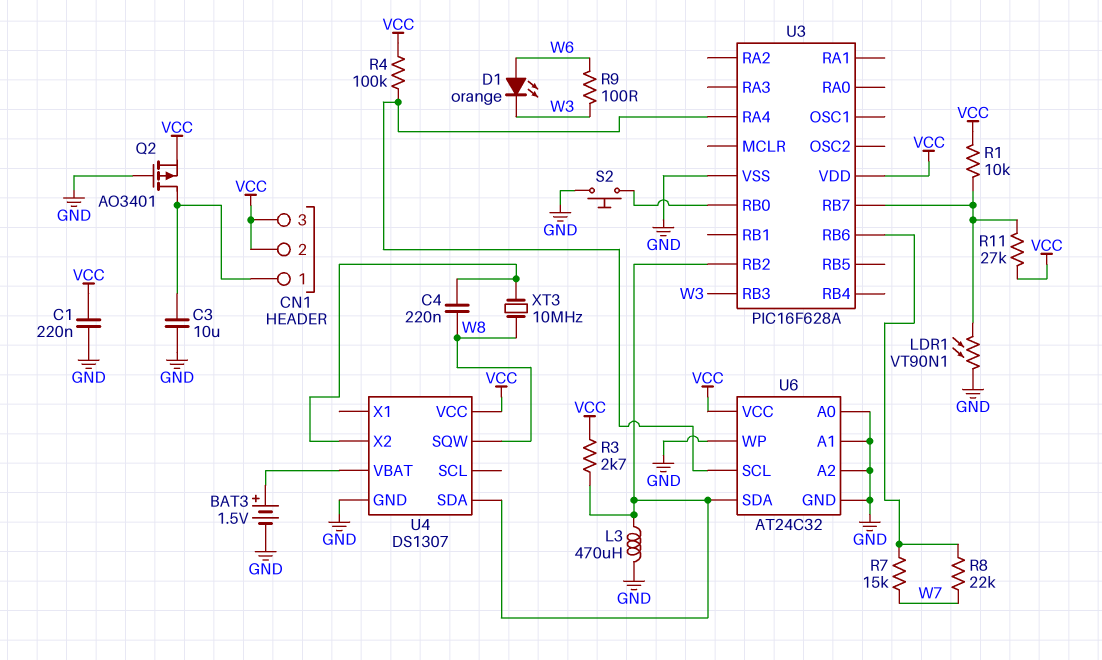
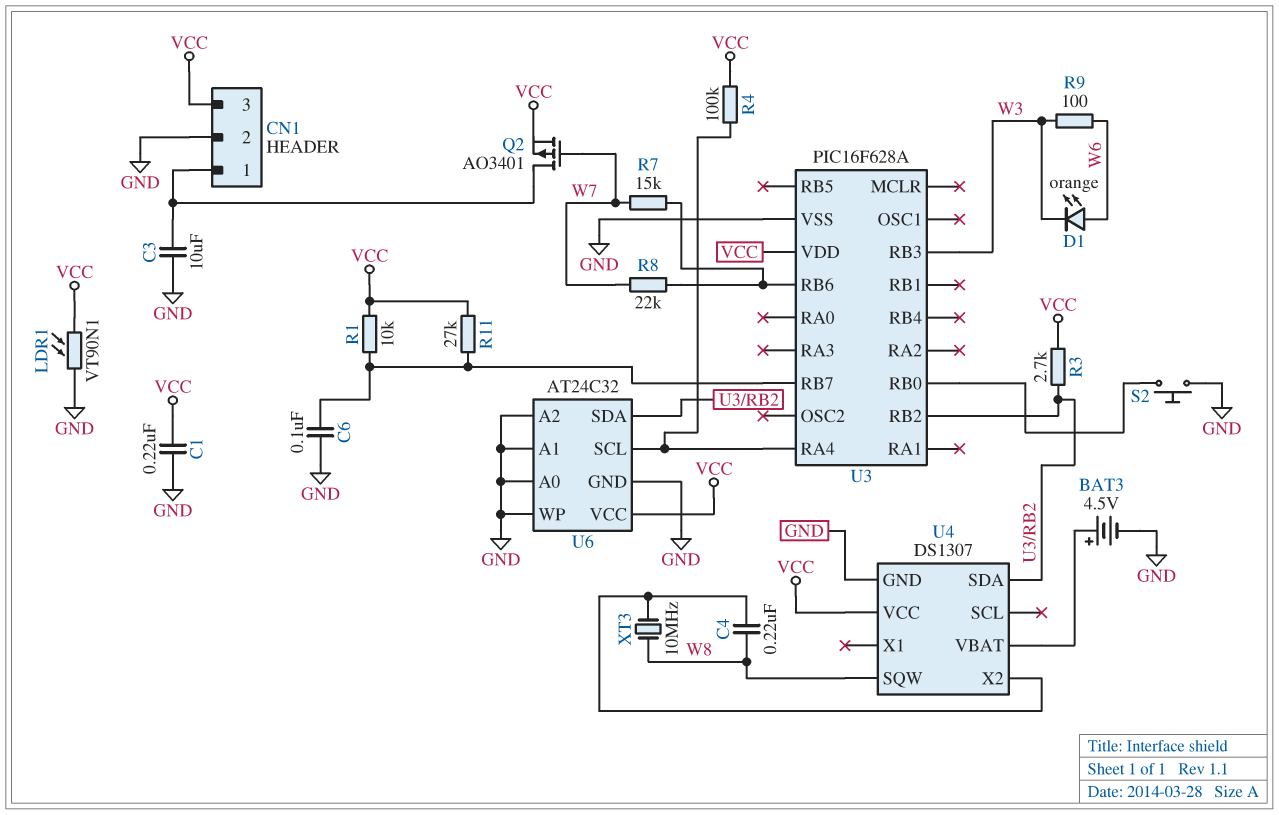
BAT3: 1.5V (plus U4/VBAT, minus GND) -> 4.5V (plus U4/VBAT, minus GND)
C6: none -> 100nF (GND, U3/RB7)
CN1 pin 2: VCC -> GND
L3: 470uH (GND, U3/RB2) -> none
LDR1: VT90N1 (GND, U3/RB7) -> VT90N1 (GND, VCC)
Q2: PMOS AO3401 (G GND, D CN1/1, S VCC) -> PMOS AO3401 (G W7, D CN1/1, S VCC)

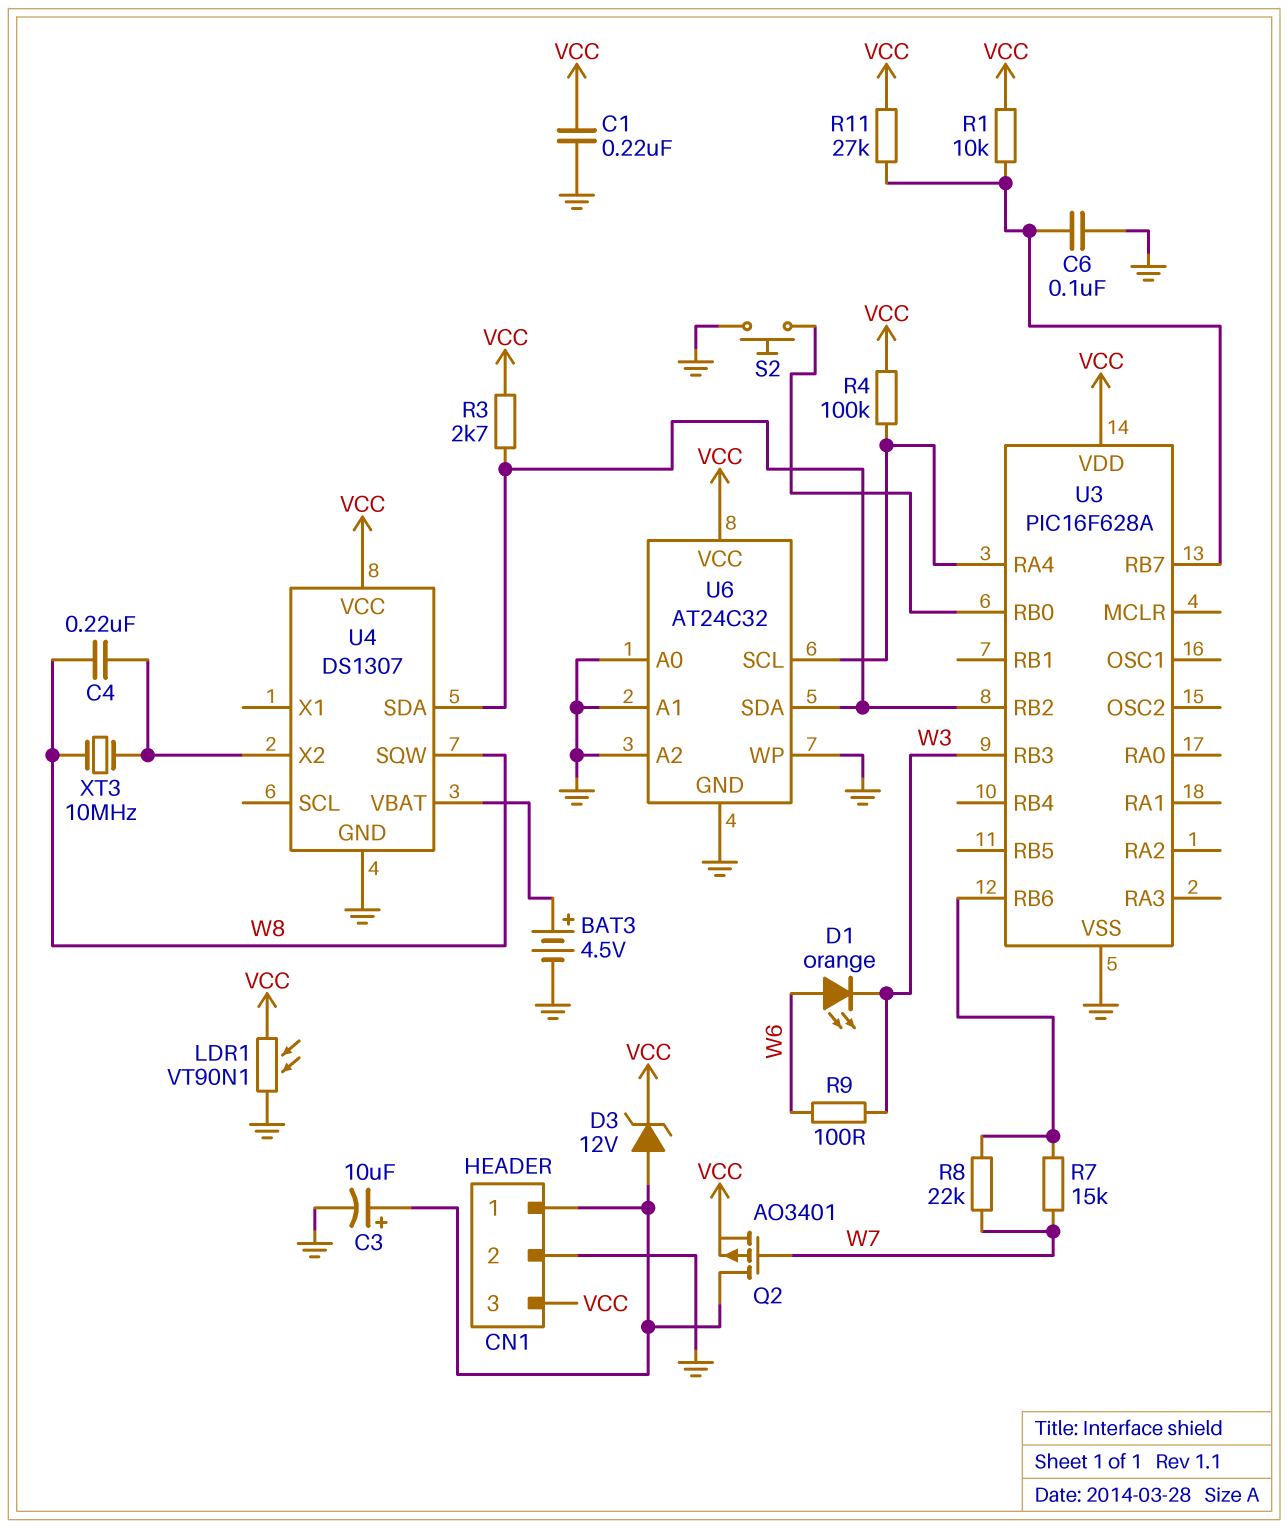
C3: 10uF (CN1/1, GND) -> 10uF (plus CN1/1, minus GND)
D3: none -> zener 12V (A CN1/1, K VCC)

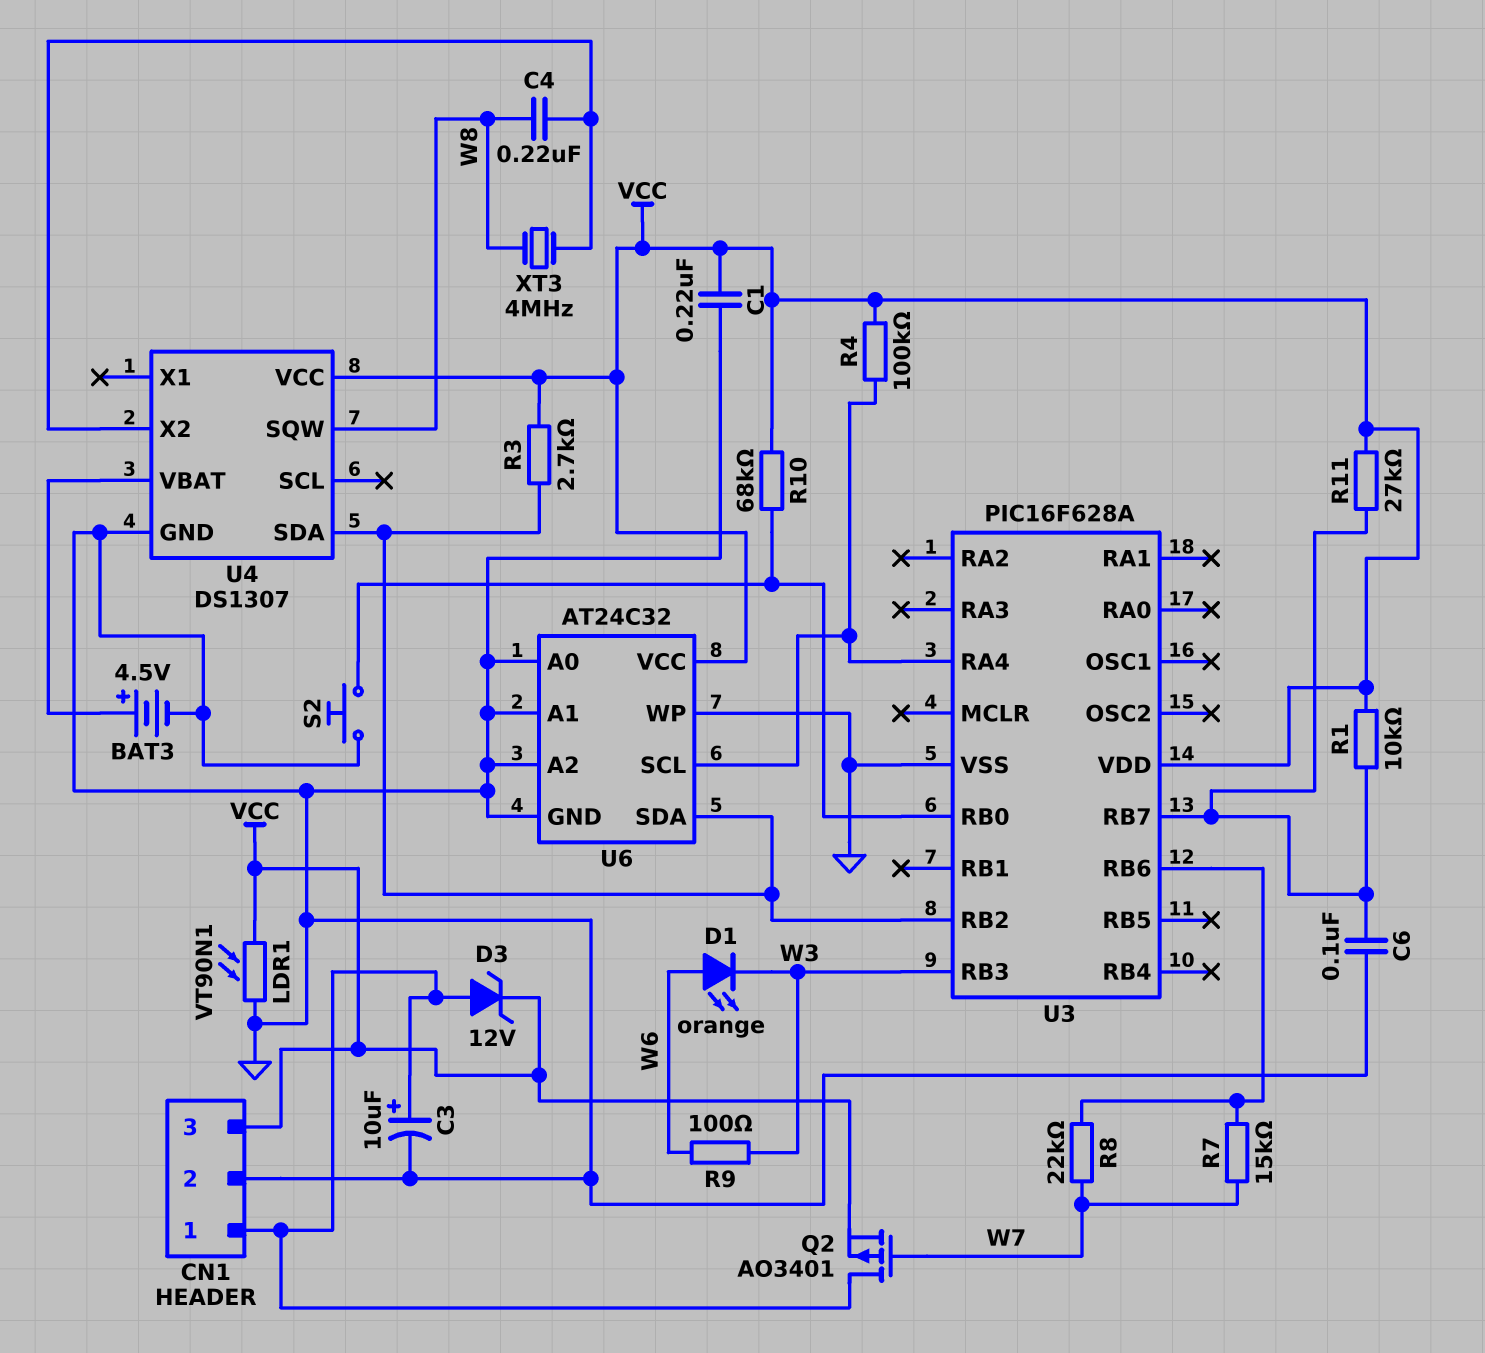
R10: none -> 68k (U3/RB0, VCC)
XT3: 10MHz (U4/X2, W8) -> 4MHz (U4/X2, W8)

